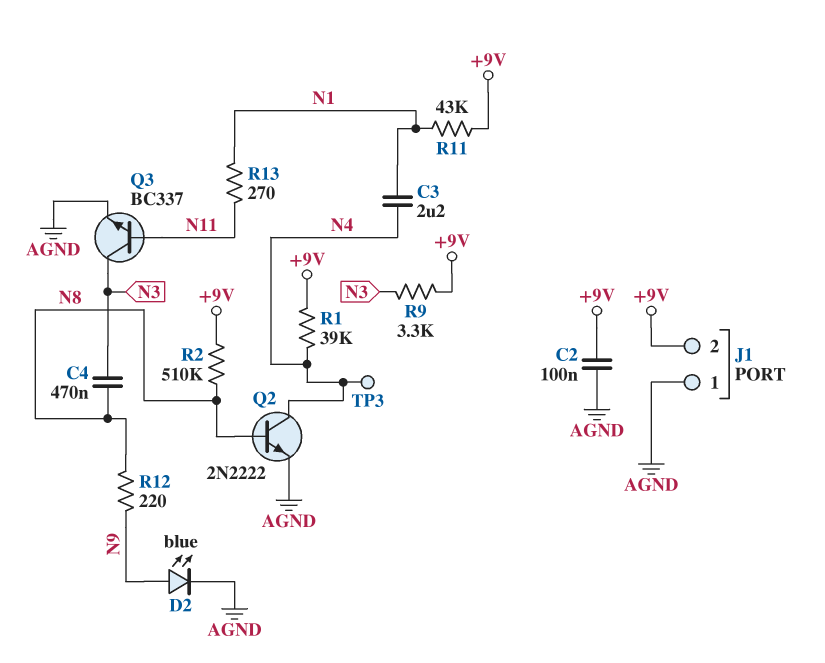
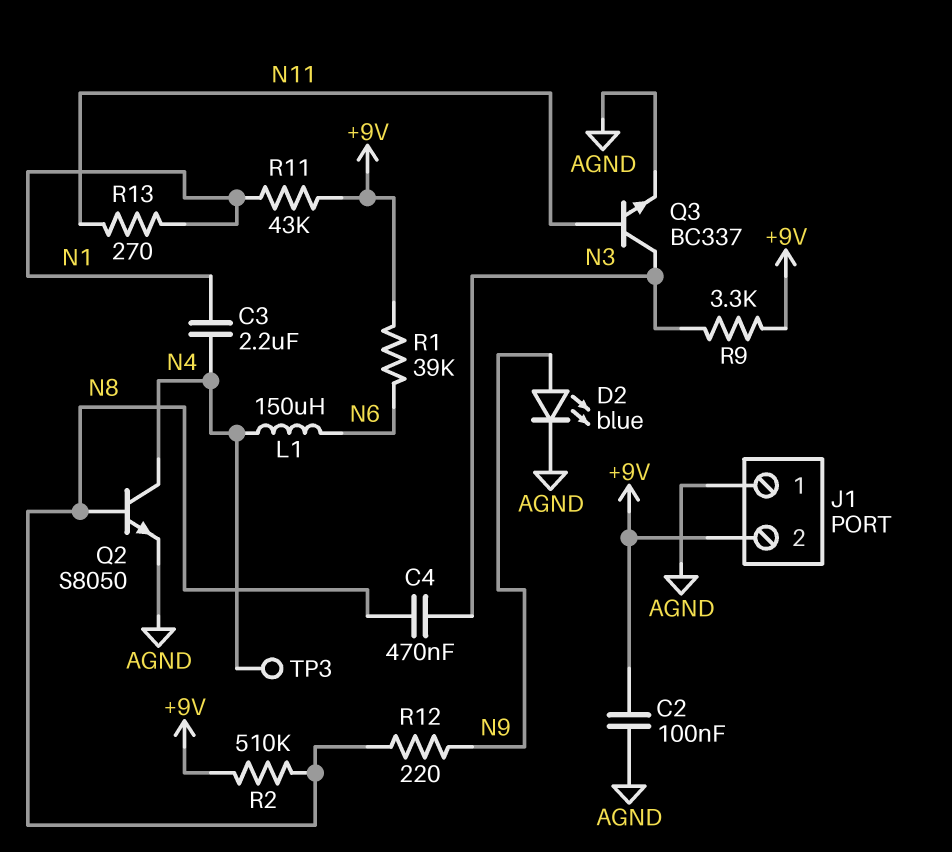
L1: none -> 150uH (N4, N6)
Q2: NPN 2N2222 (B N8, C N4, E AGND) -> NPN S8050 (B N8, C N4, E AGND)
R1: 39k (+9V, N4) -> 39k (+9V, N6)

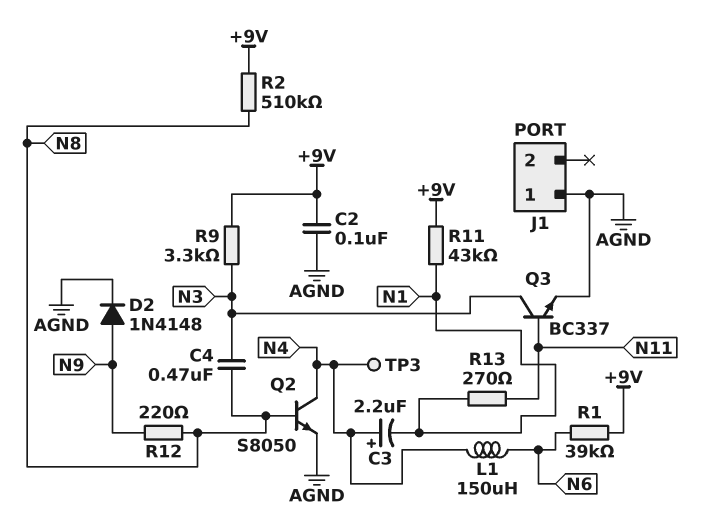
C3: 2.2uF (N1, N4) -> 2.2uF (plus N4, minus N1)
D2: LED blue (A N9, K AGND) -> diode 1N4148 (A N9, K AGND)
J1 pin 2: +9V -> none

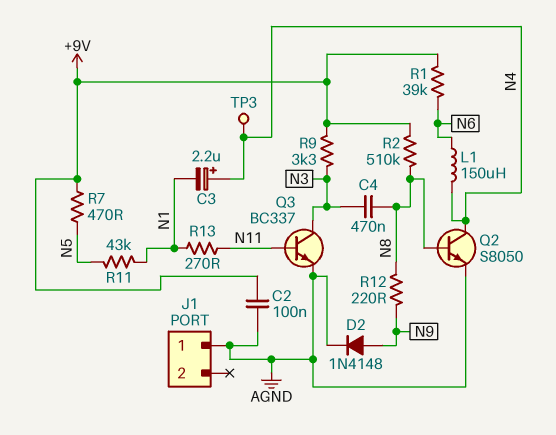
R7: none -> 470 (+9V, N5)
R11: 43k (+9V, N1) -> 43k (N1, N5)

